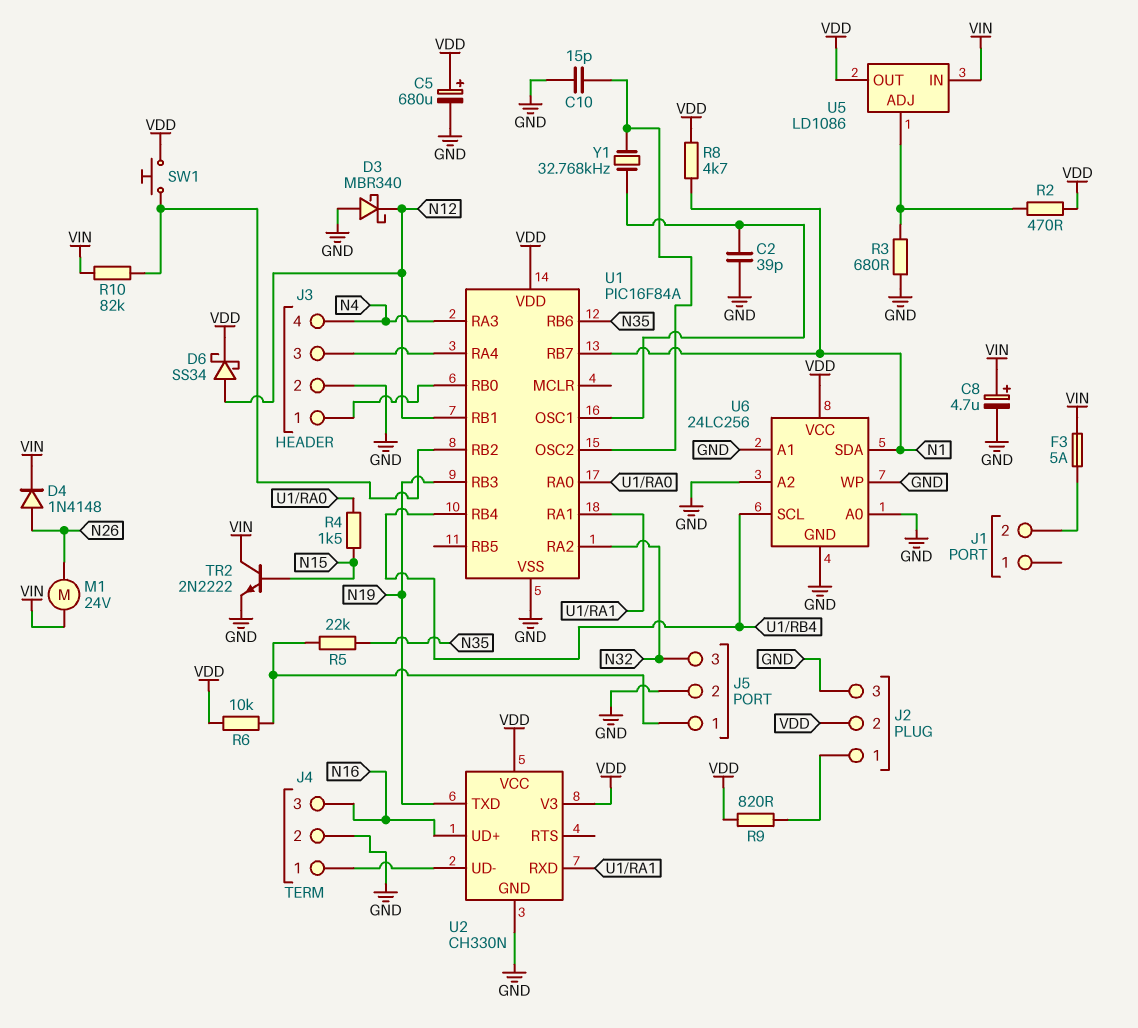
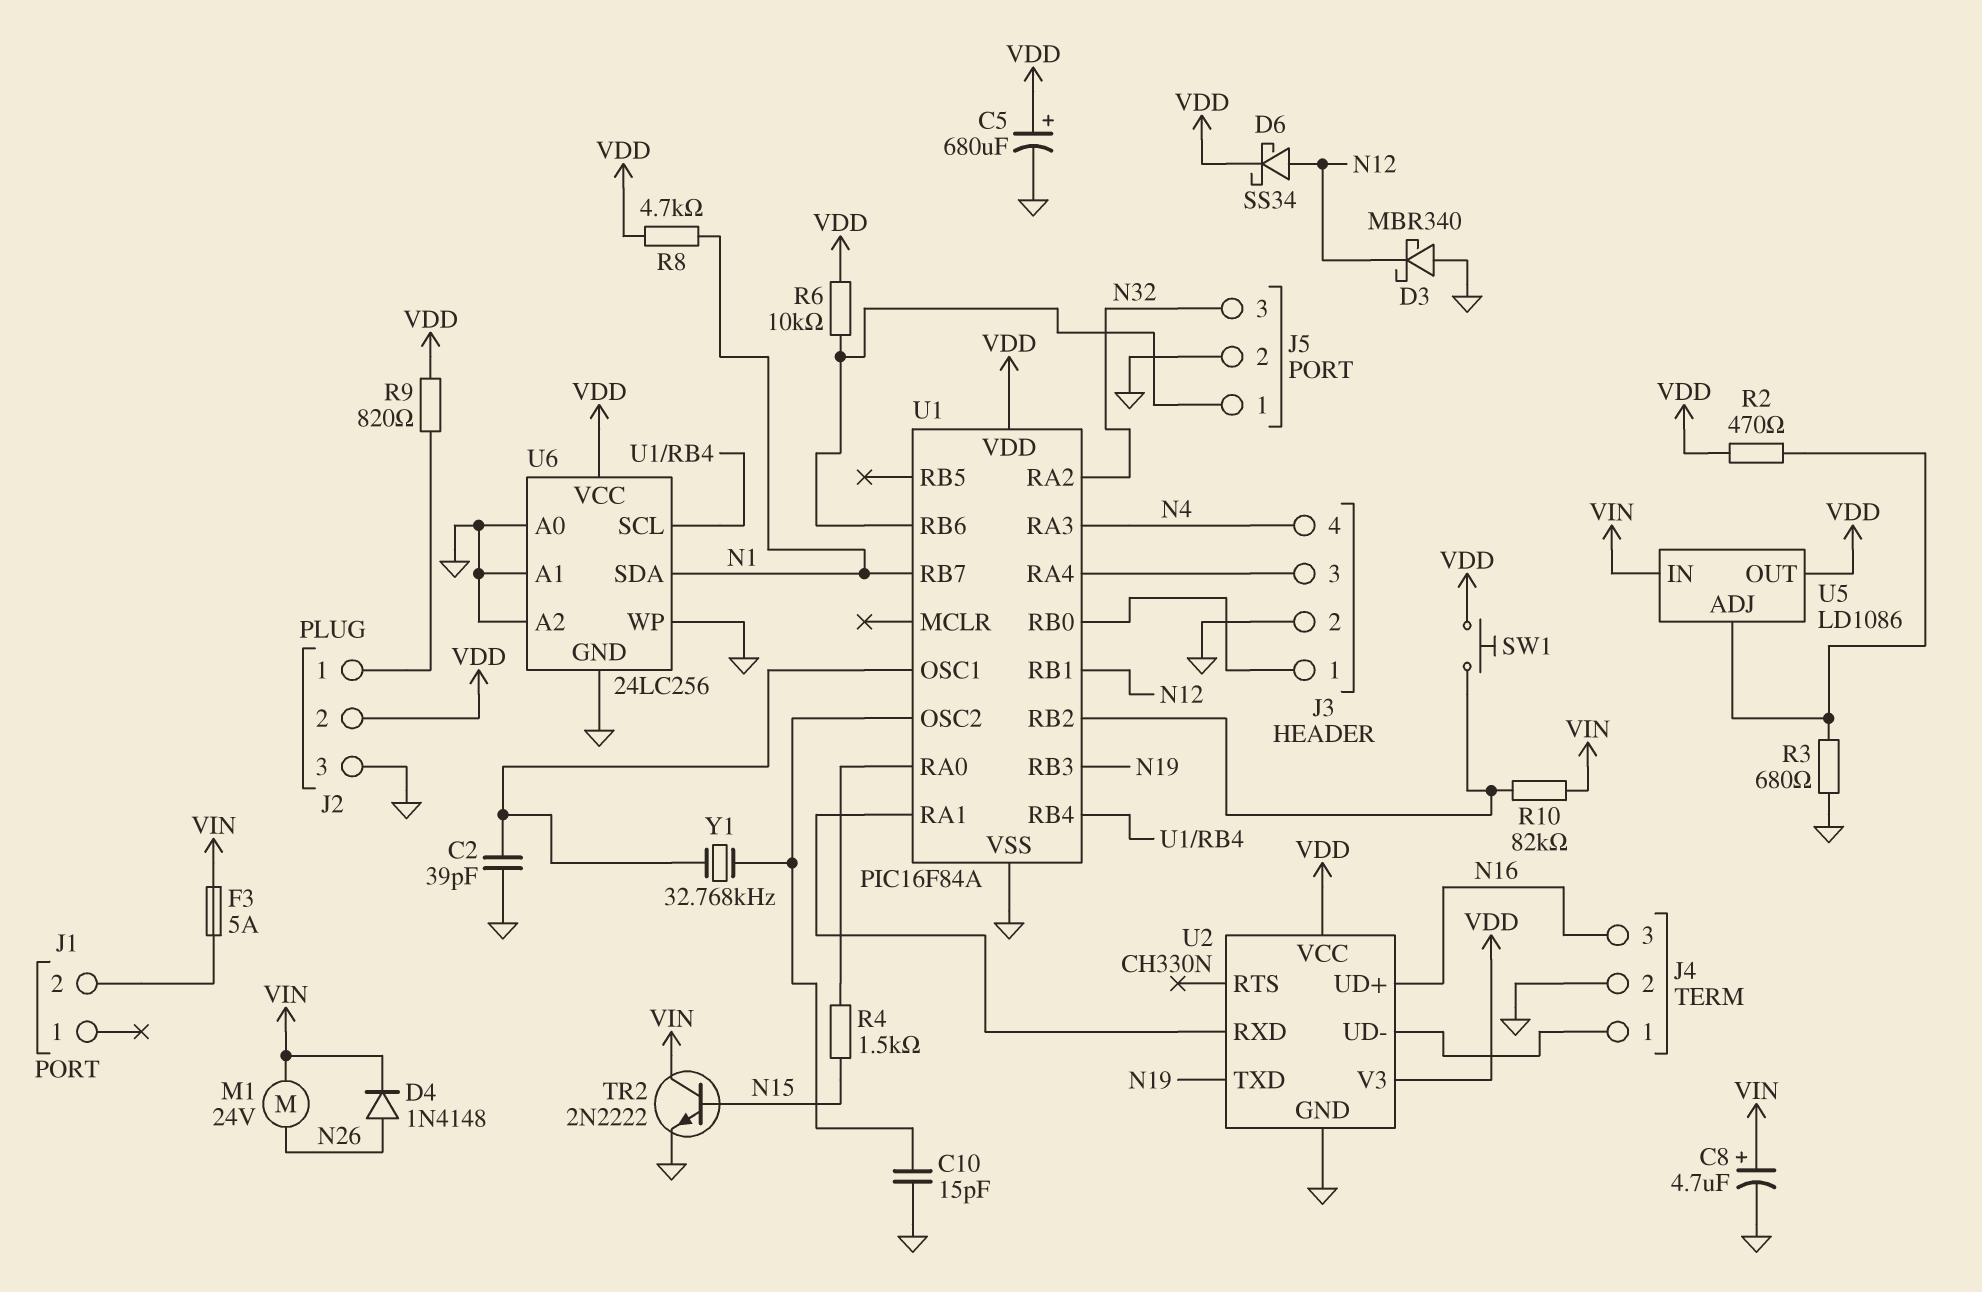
R5: 22k (J5/1, N35) -> none
U1 pin RB6: N35 -> J5/1

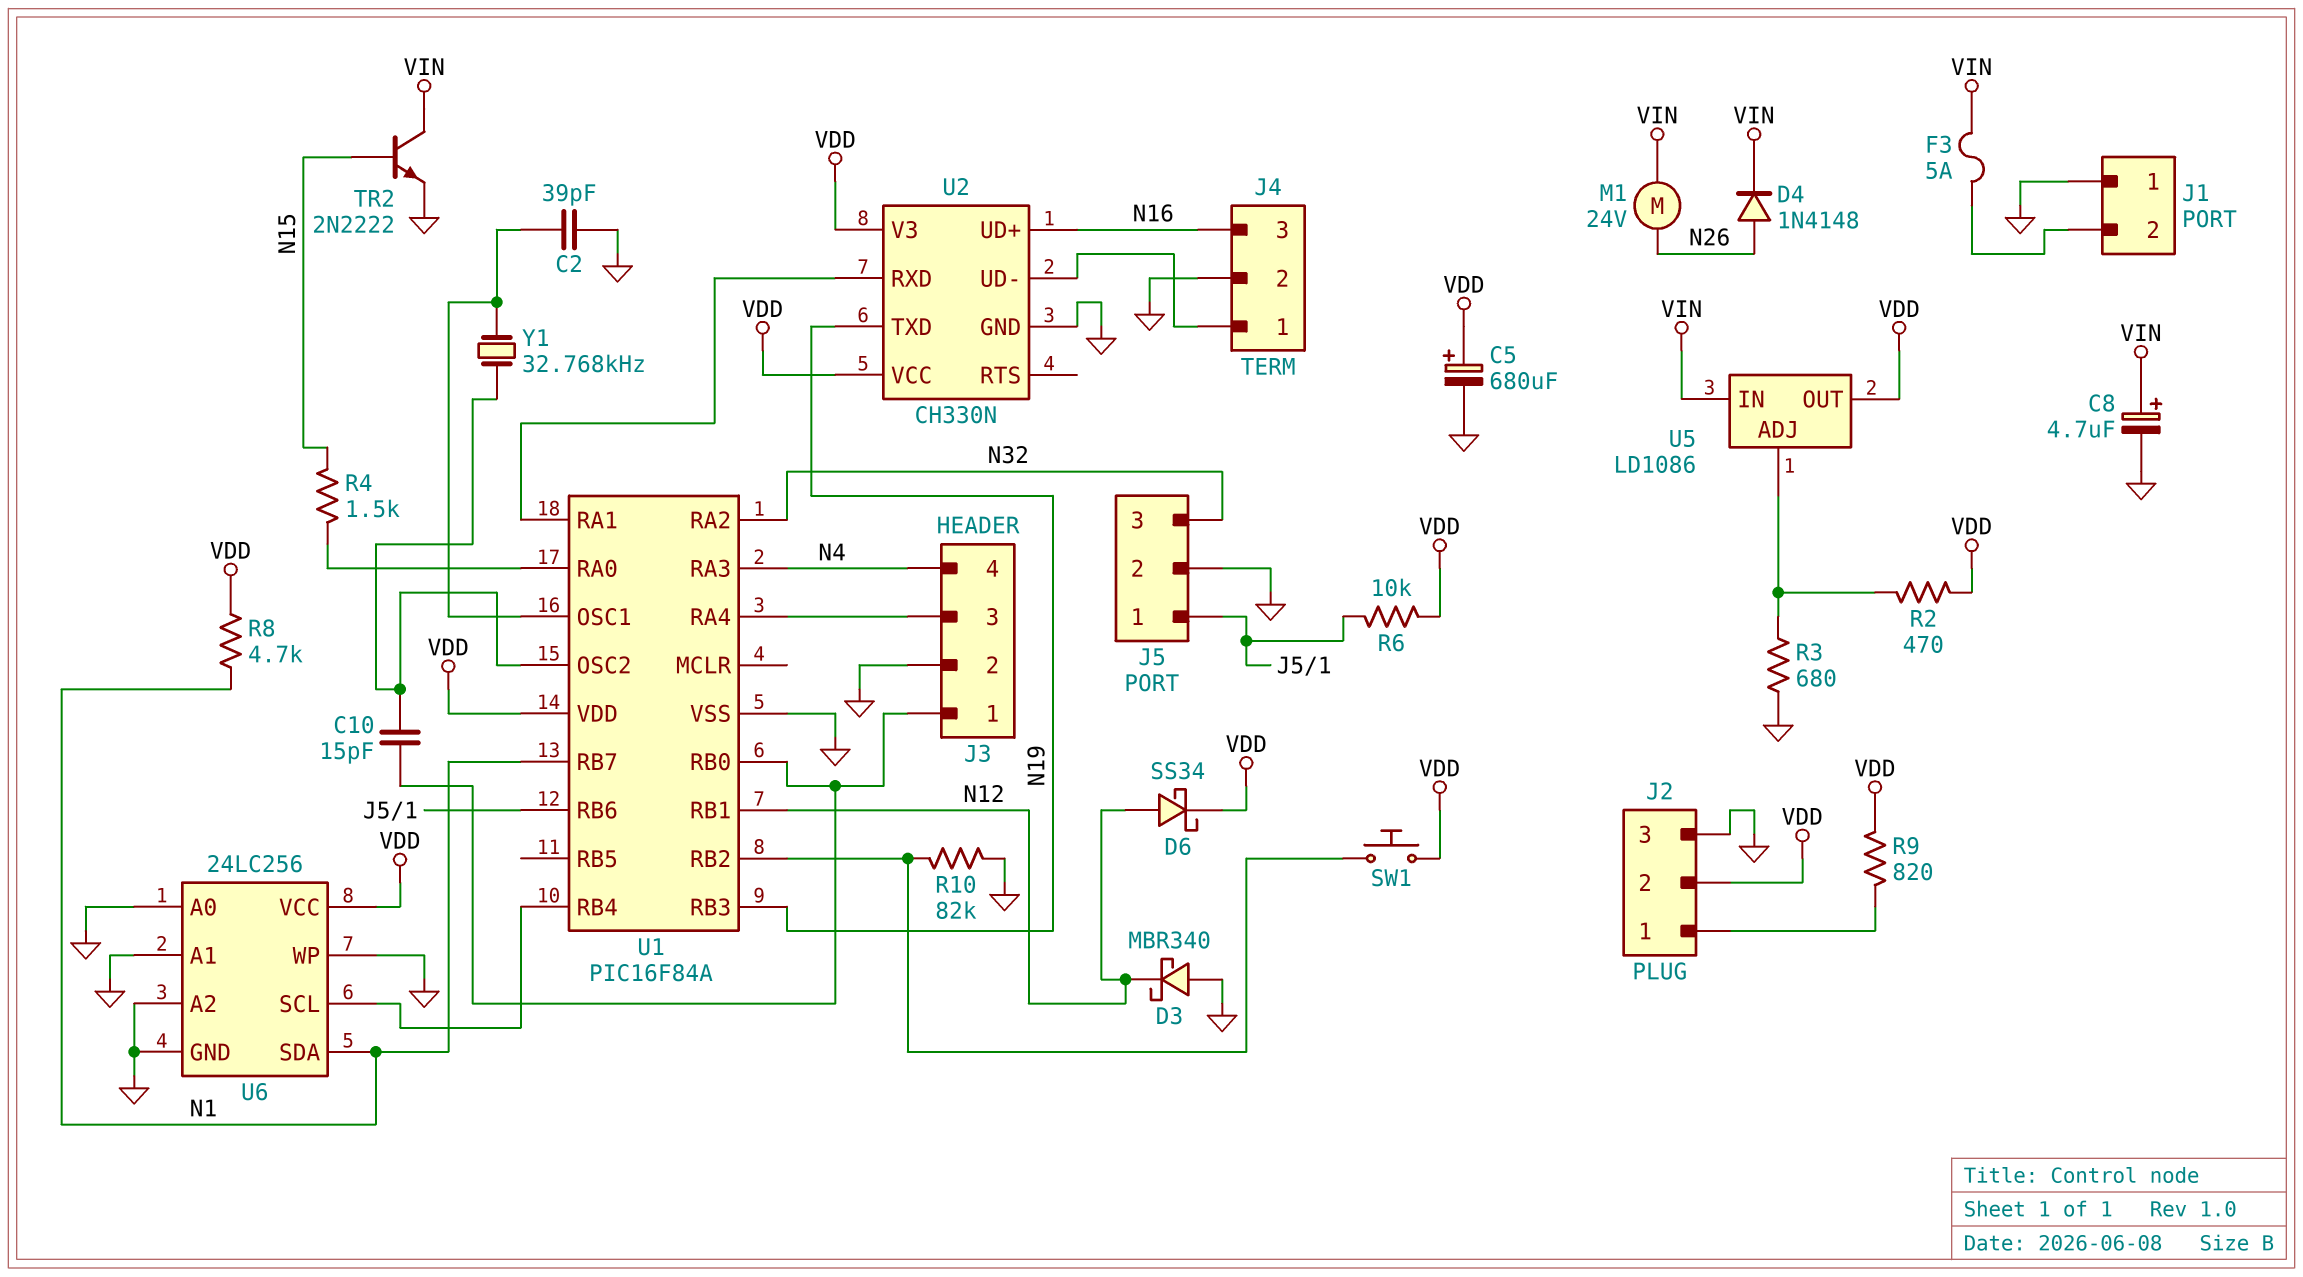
C10: 15pF (GND, U1/OSC2) -> 15pF (J3/1, U1/OSC2)
J1 pin 1: none -> GND
R10: 82k (U1/RB2, VIN) -> 82k (GND, U1/RB2)

